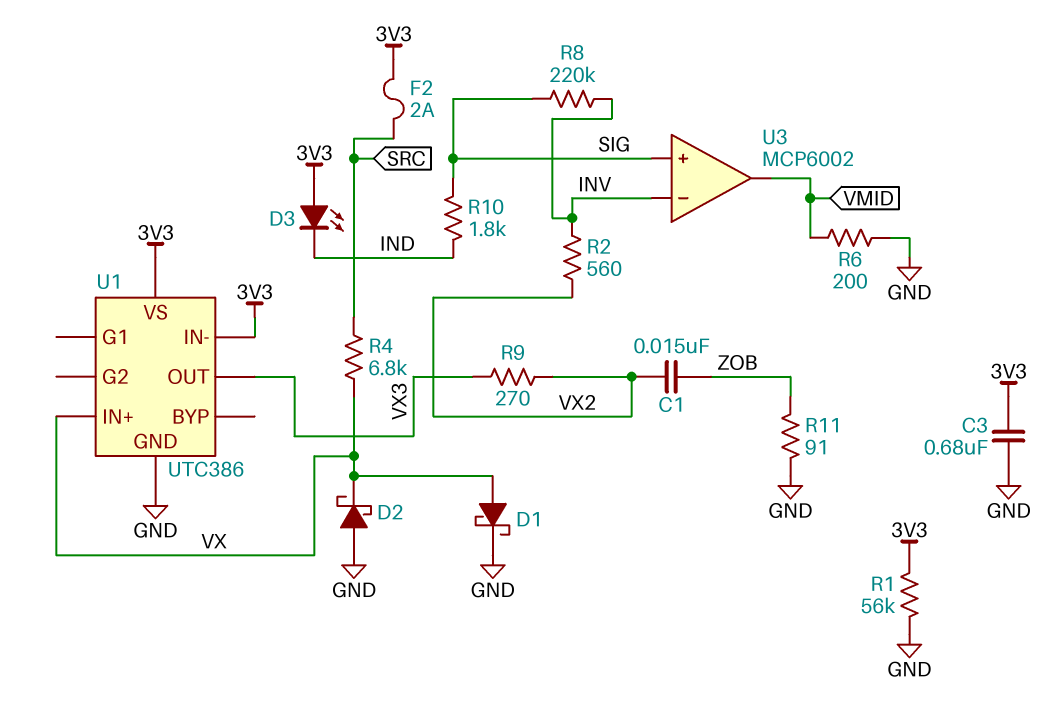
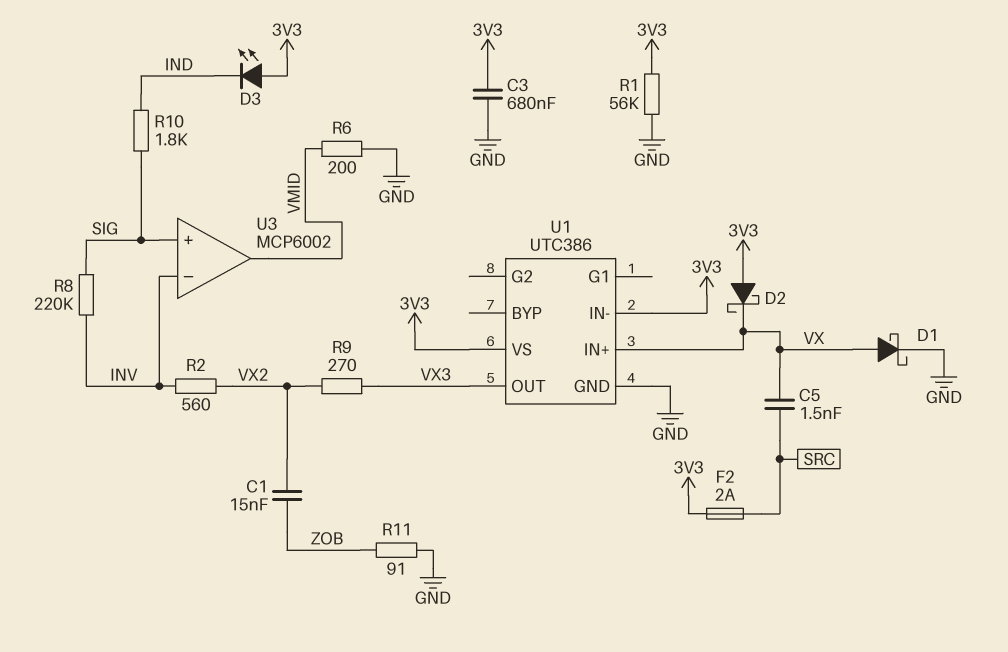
C5: none -> 1.5nF (SRC, VX)
D2: schottky (A GND, K VX) -> schottky (A 3V3, K VX)
R4: 6.8k (SRC, VX) -> none

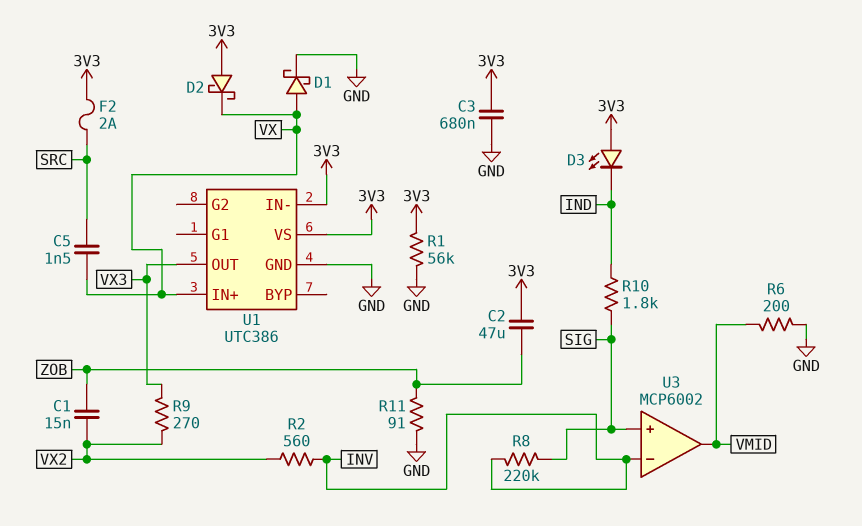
C2: none -> 47uF (3V3, ZOB)

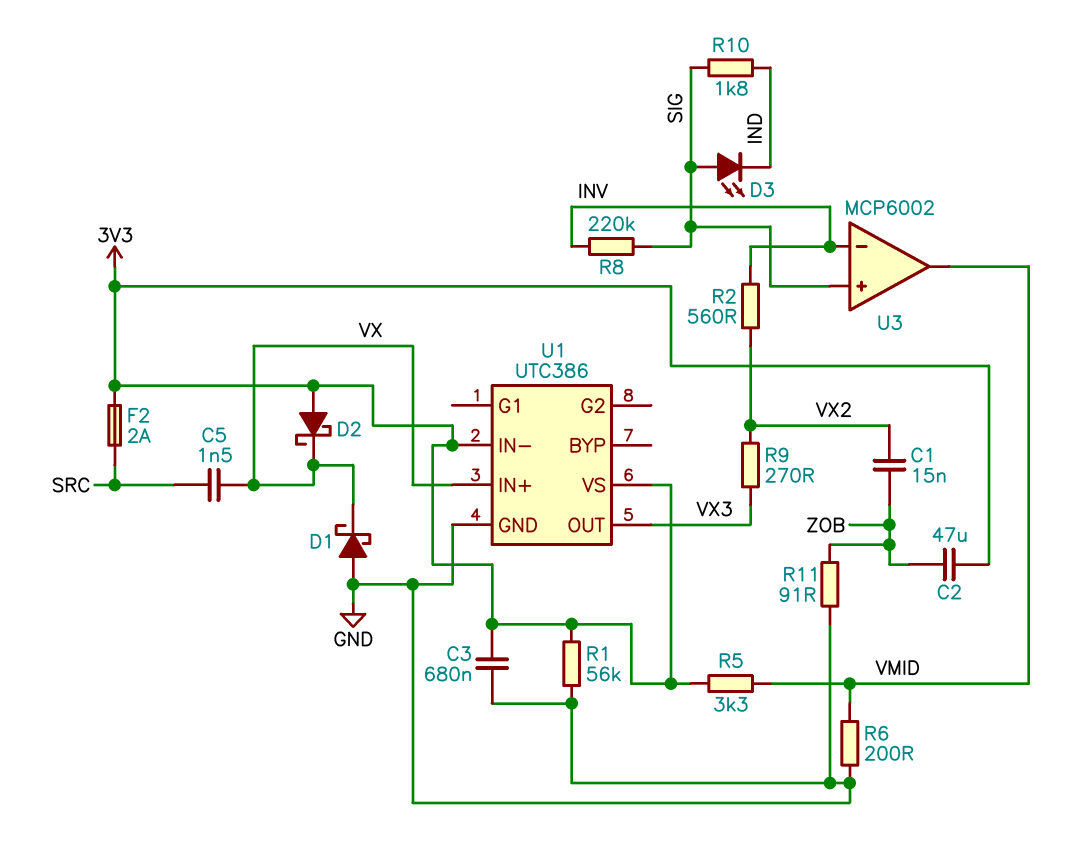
D1: schottky (A VX, K GND) -> schottky (A GND, K VX)
D3: LED (A 3V3, K IND) -> LED (A SIG, K IND)
R5: none -> 3.3k (3V3, VMID)

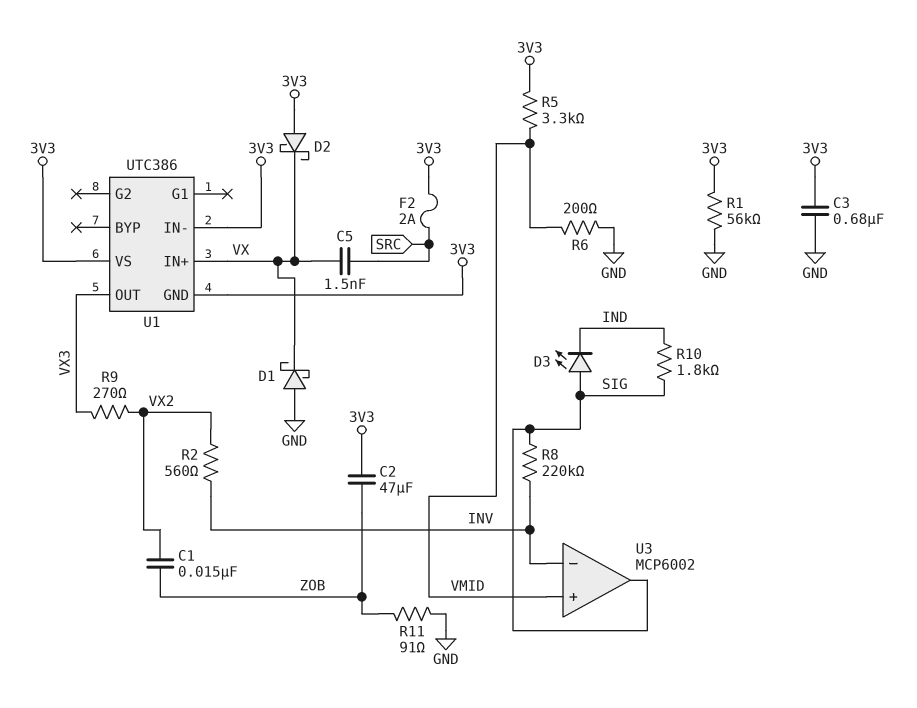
U1 pin GND: GND -> 3V3
U3 pin in+: SIG -> VMID
U3 pin out: VMID -> SIG

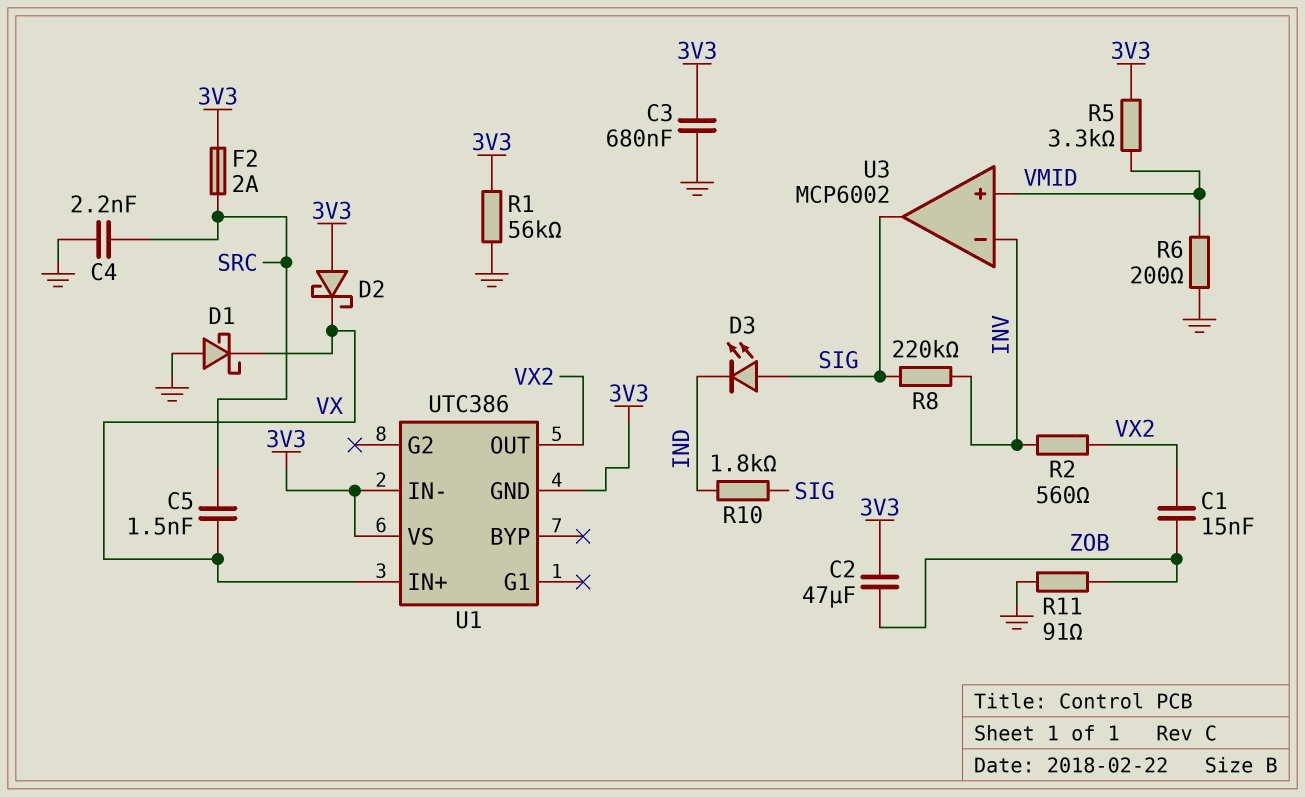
C4: none -> 2.2nF (GND, SRC)
R9: 270 (VX2, VX3) -> none
U1 pin OUT: VX3 -> VX2

